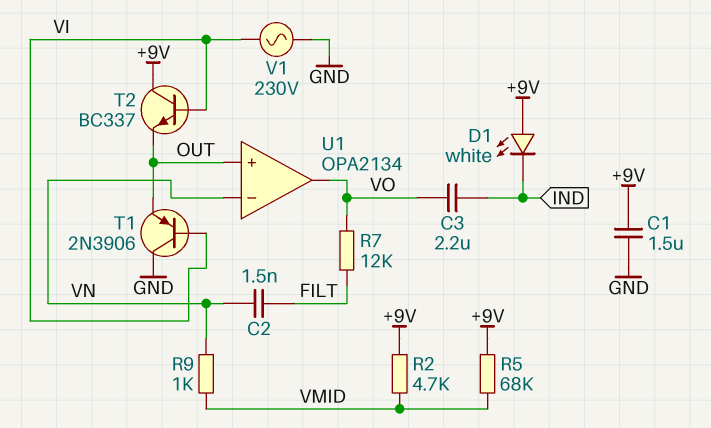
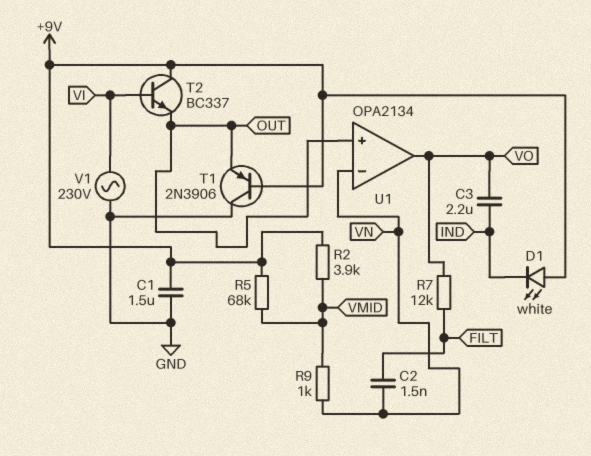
R2: 4.7k (+9V, VMID) -> 3.9k (+9V, VMID)
T1: PNP 2N3906 (B VI, C GND, E OUT) -> PNP 2N3906 (B +9V, C GND, E OUT)

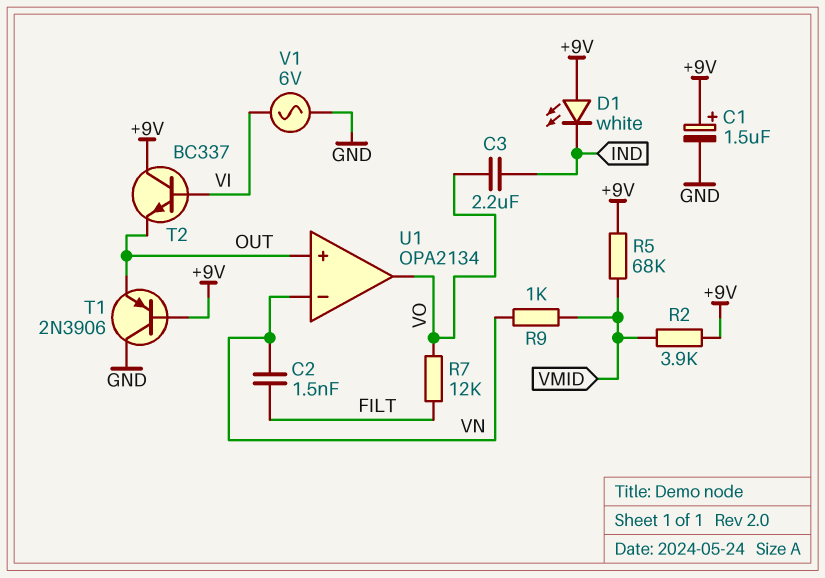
C1: 1.5uF (+9V, GND) -> 1.5uF (plus +9V, minus GND)
V1: AC 230V (GND, VI) -> AC 6V (GND, VI)

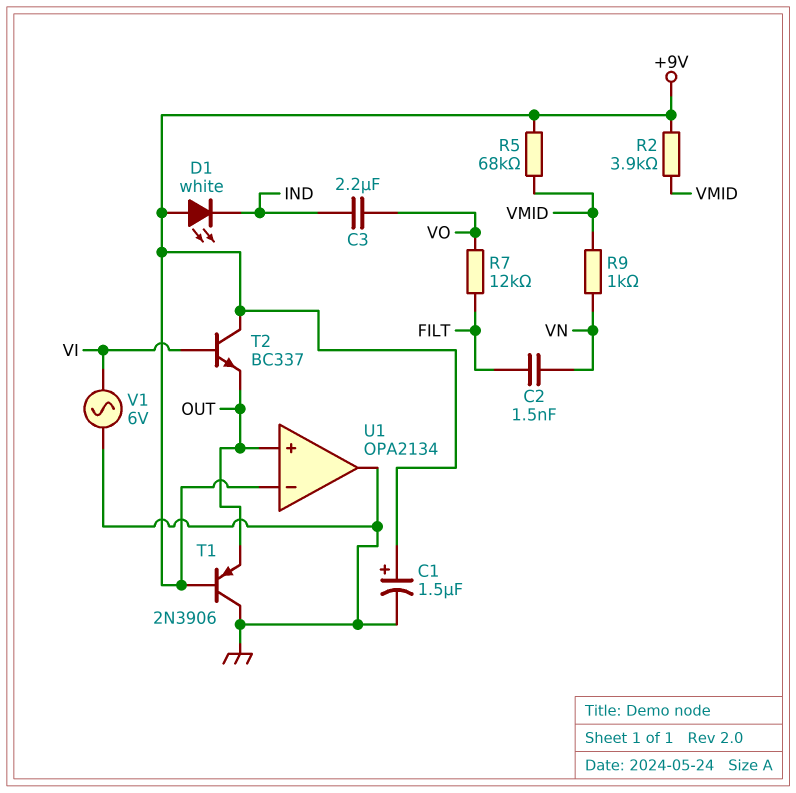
U1 pin in-: VN -> +9V
U1 pin out: VO -> GND

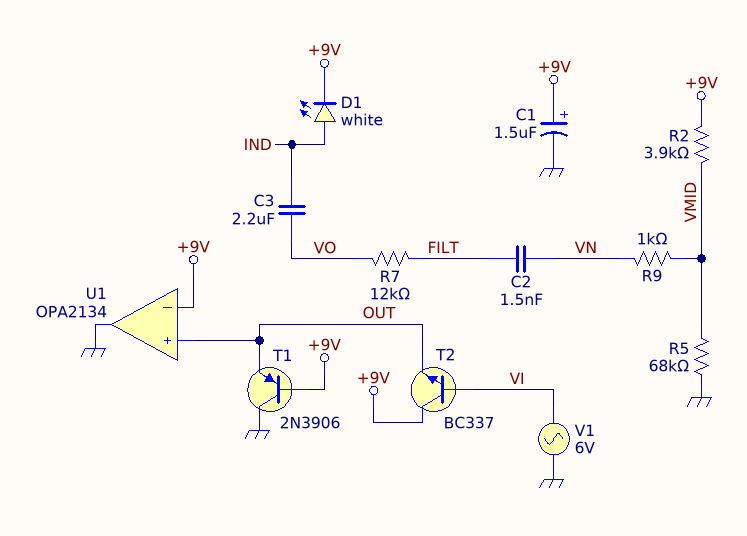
D1: LED white (A +9V, K IND) -> LED white (A IND, K +9V)
R5: 68k (+9V, VMID) -> 68k (GND, VMID)

